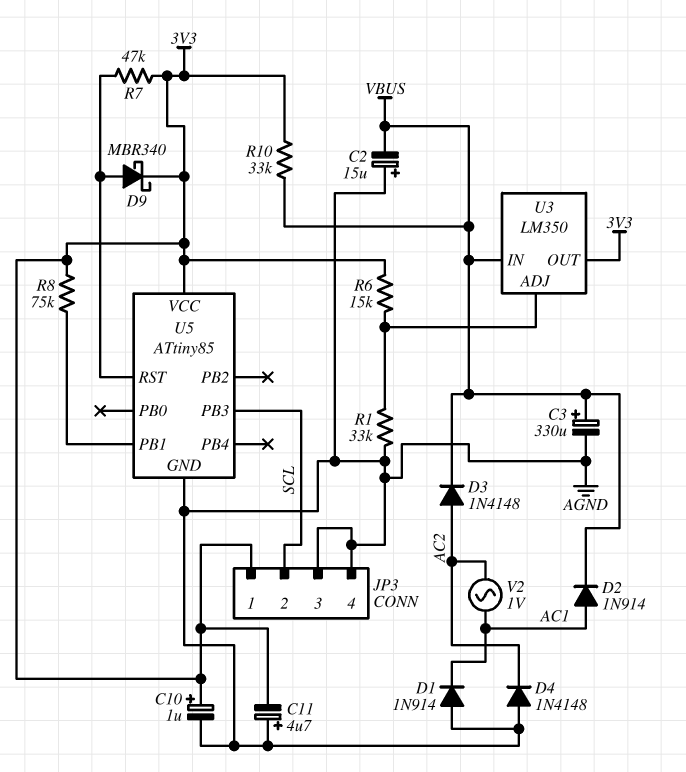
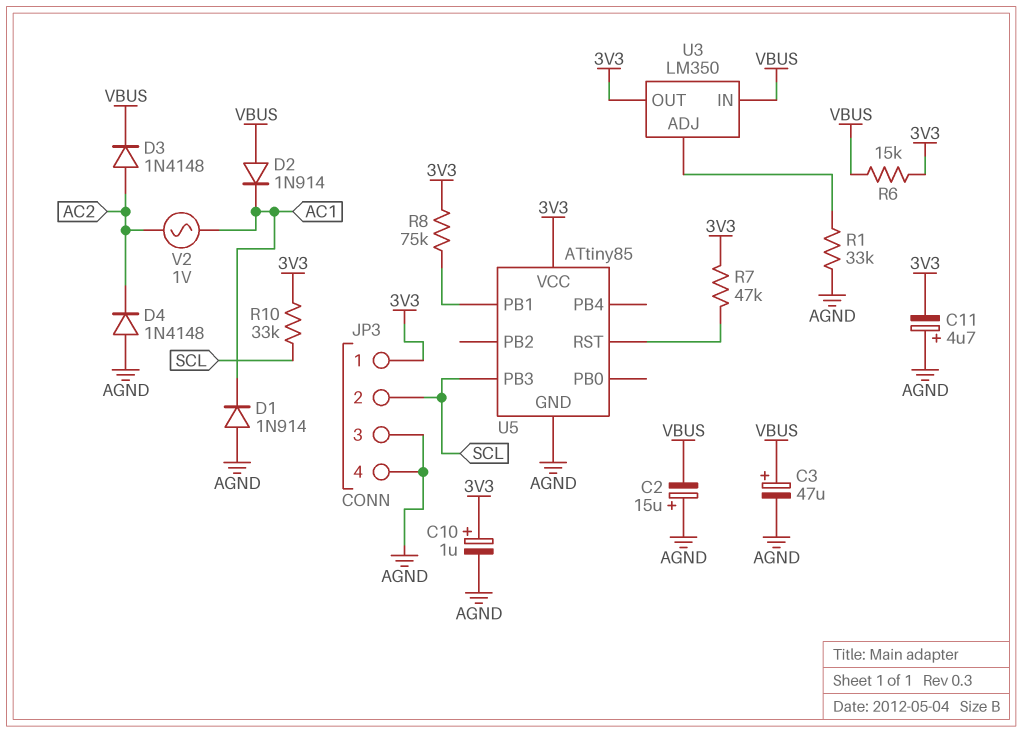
C3: 330uF (plus VBUS, minus AGND) -> 47uF (plus VBUS, minus AGND)
D2: diode 1N914 (A AC1, K VBUS) -> diode 1N914 (A VBUS, K AC1)
D9: schottky MBR340 (A U5/RST, K 3V3) -> none
R6: 15k (3V3, U3/ADJ) -> 15k (3V3, VBUS)
R10: 33k (3V3, VBUS) -> 33k (3V3, SCL)

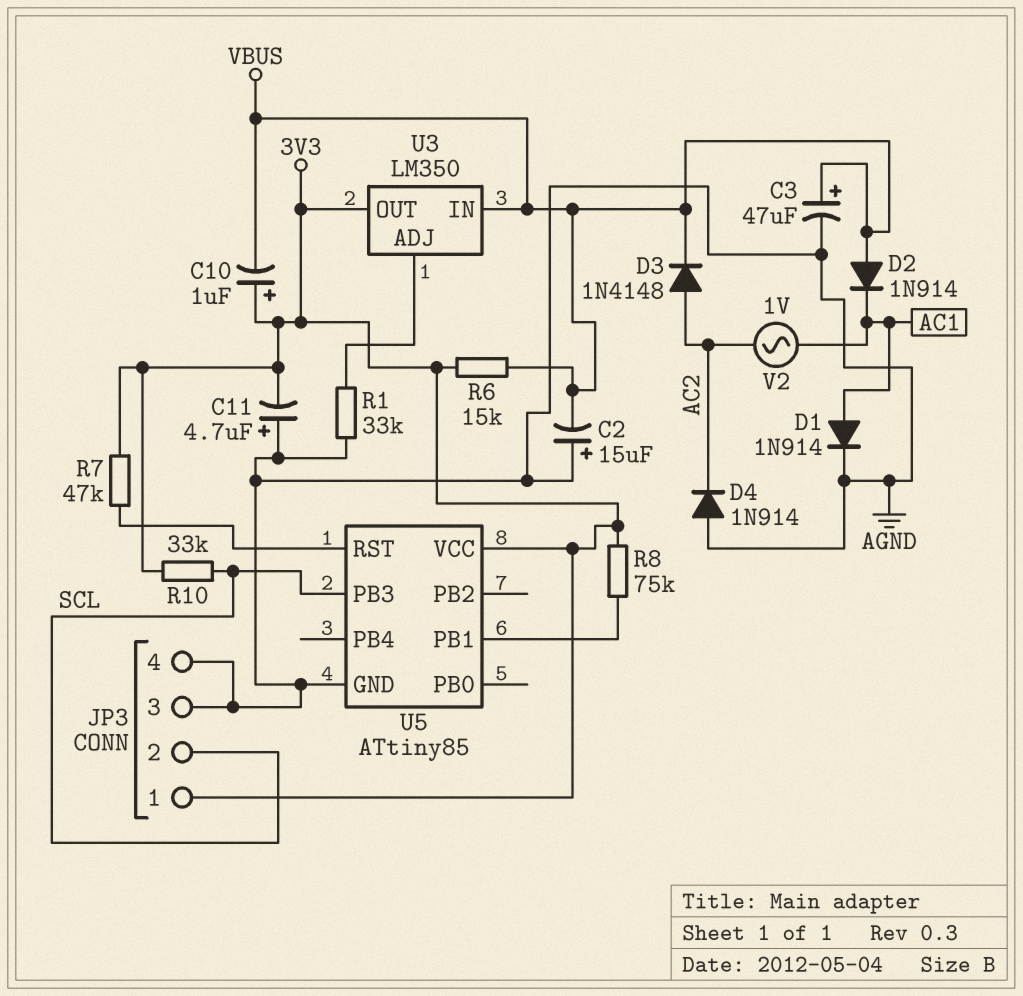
C10: 1uF (plus 3V3, minus AGND) -> 1uF (plus 3V3, minus VBUS)
D1: diode 1N914 (A AGND, K AC1) -> diode 1N914 (A AC1, K AGND)
D4: diode 1N4148 (A AGND, K AC2) -> diode 1N914 (A AGND, K AC2)

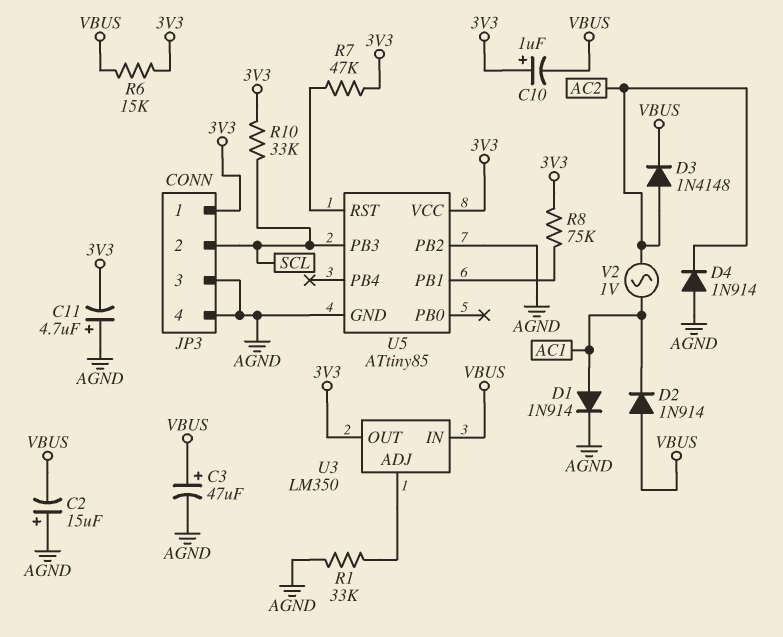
U5 pin PB2: none -> AGND

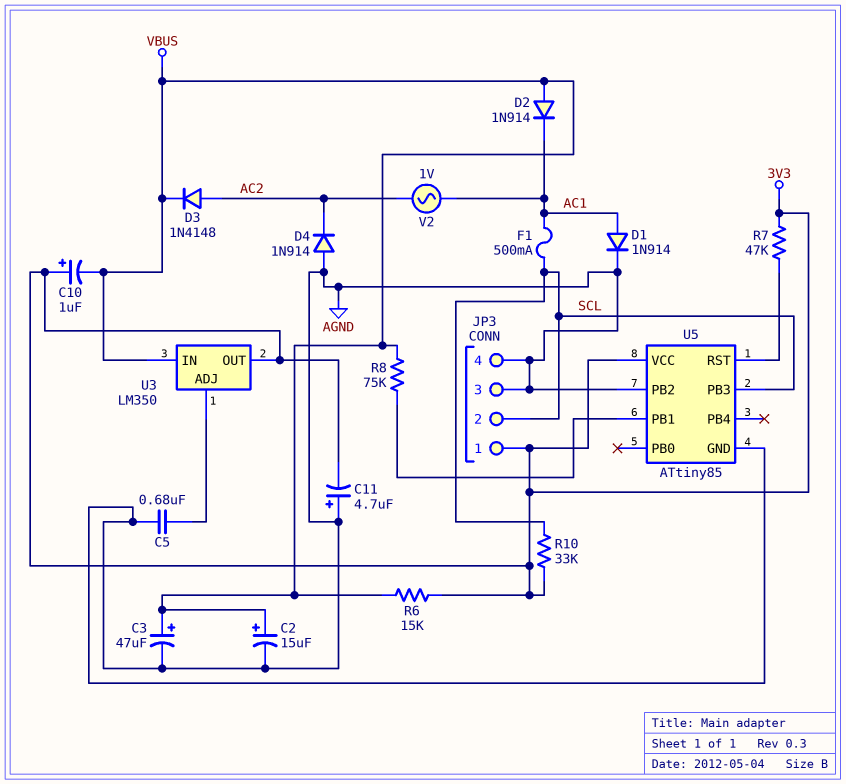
C2: 15uF (plus AGND, minus VBUS) -> 15uF (plus VBUS, minus AGND)
C5: none -> 680nF (AGND, U3/ADJ)
F1: none -> 500mA (AC1, SCL)
R1: 33k (AGND, U3/ADJ) -> none
R8: 75k (3V3, U5/PB1) -> 75k (U5/PB1, VBUS)

